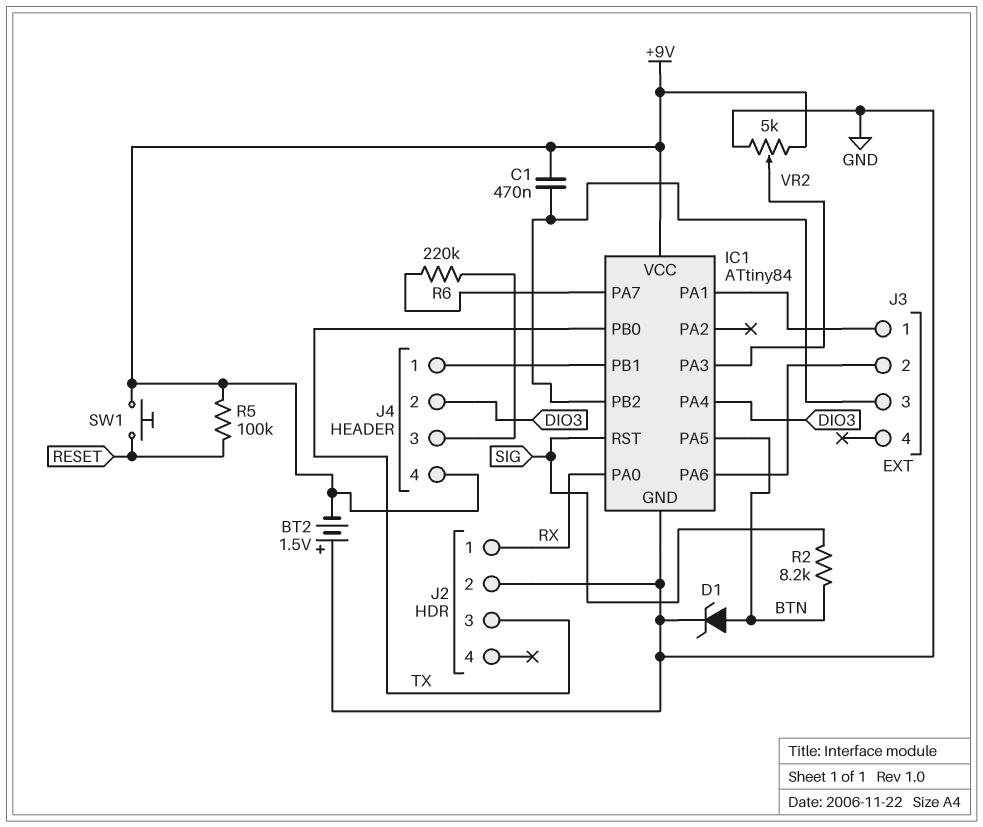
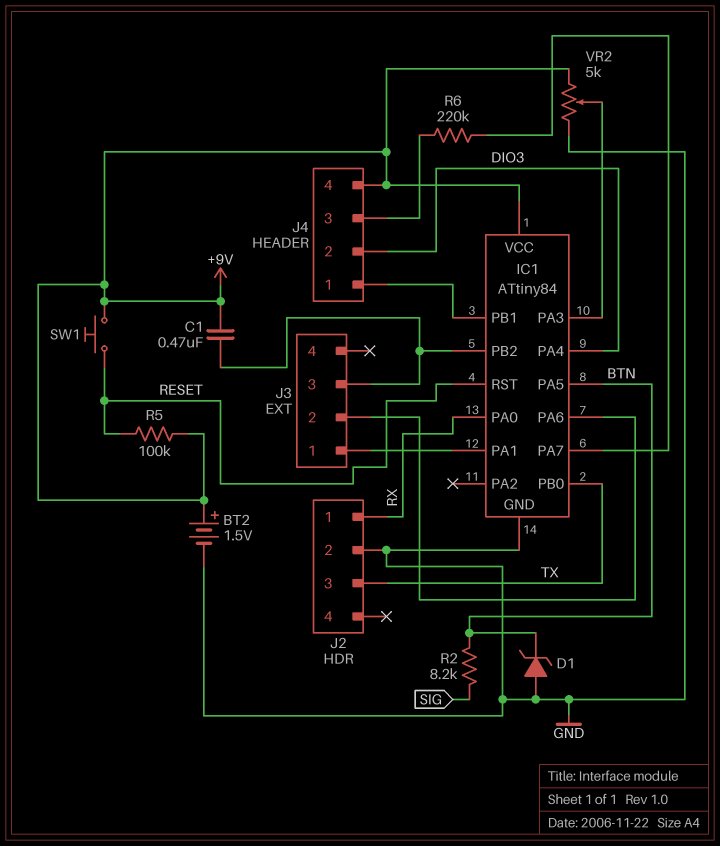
BT2: 1.5V (plus GND, minus +9V) -> 1.5V (plus +9V, minus GND)
D1: zener (A BTN, K GND) -> zener (A GND, K BTN)
IC1 pin RST: SIG -> RESET

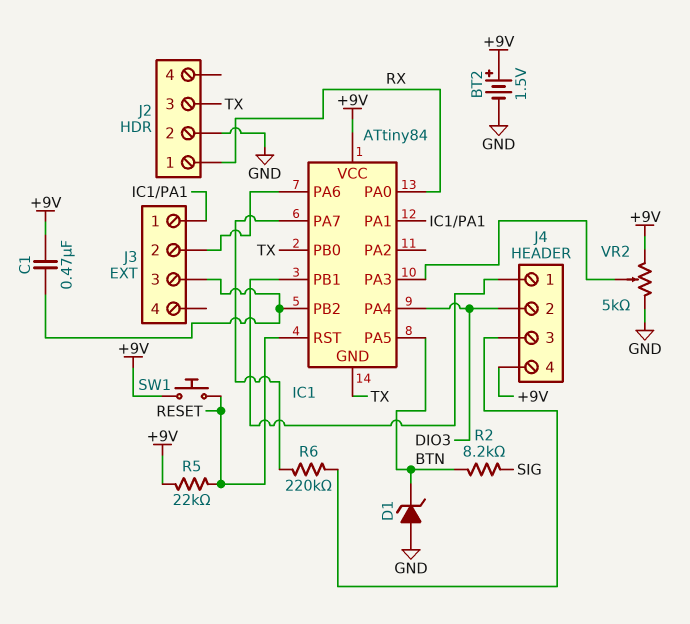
IC1 pin GND: GND -> TX
R5: 100k (+9V, RESET) -> 22k (+9V, RESET)

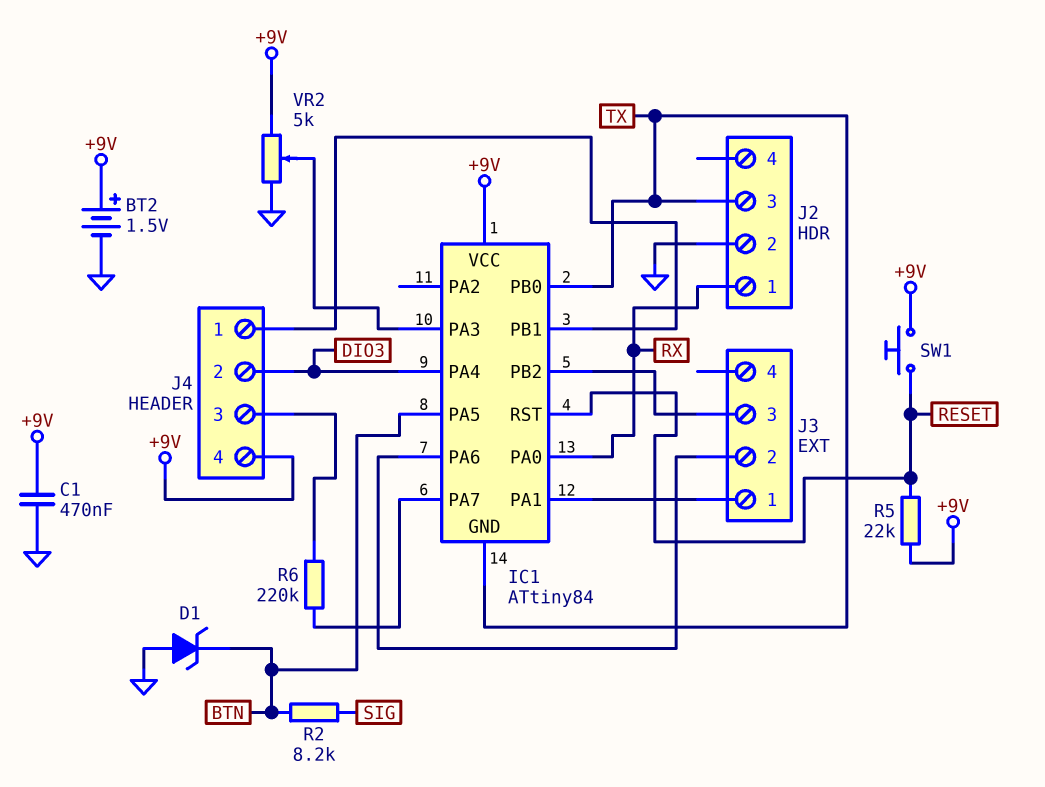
C1: 470nF (+9V, IC1/PB2) -> 470nF (+9V, GND)

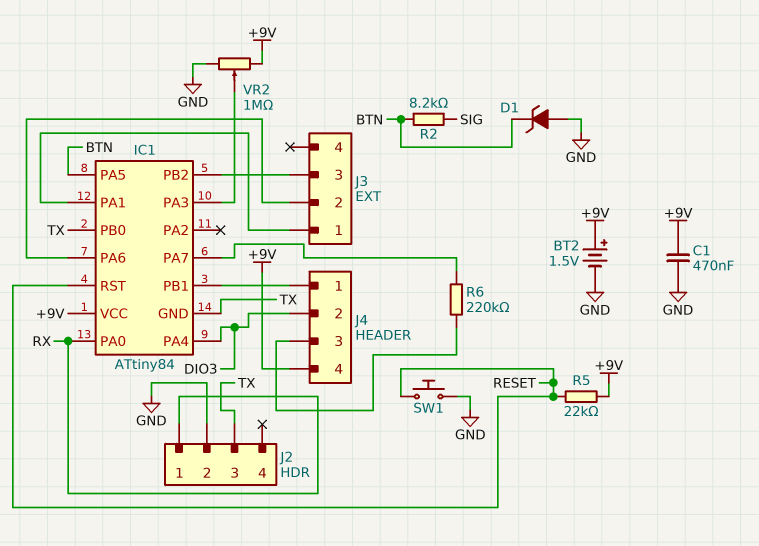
SW1: button (+9V, RESET) -> button (GND, RESET)
VR2: 5k (+9V, GND, wiper IC1/PA3) -> 1M (+9V, GND, wiper IC1/PA3)

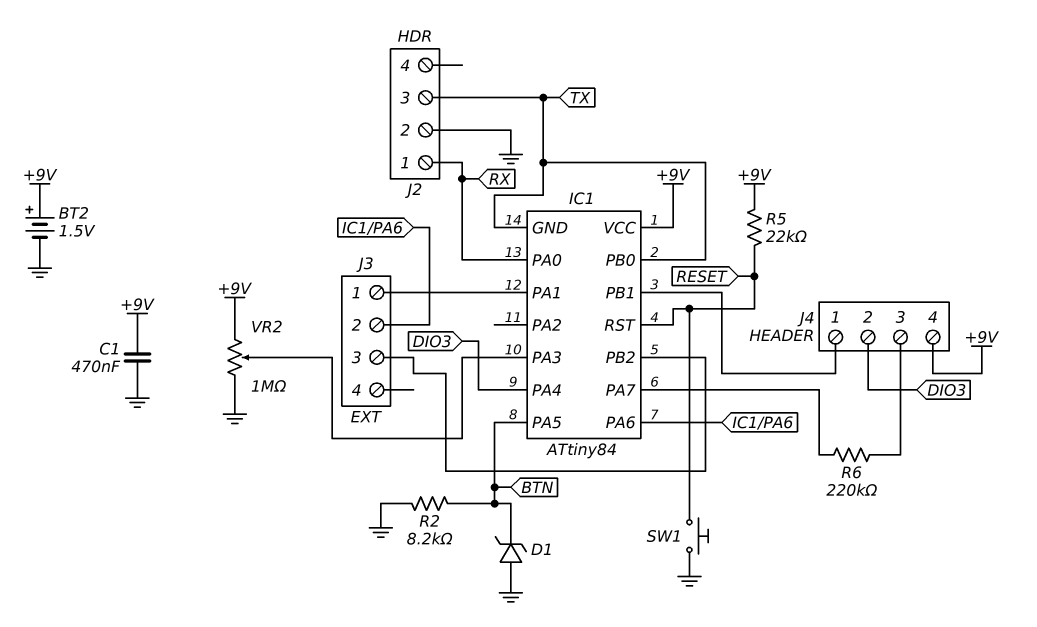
R2: 8.2k (BTN, SIG) -> 8.2k (BTN, GND)

